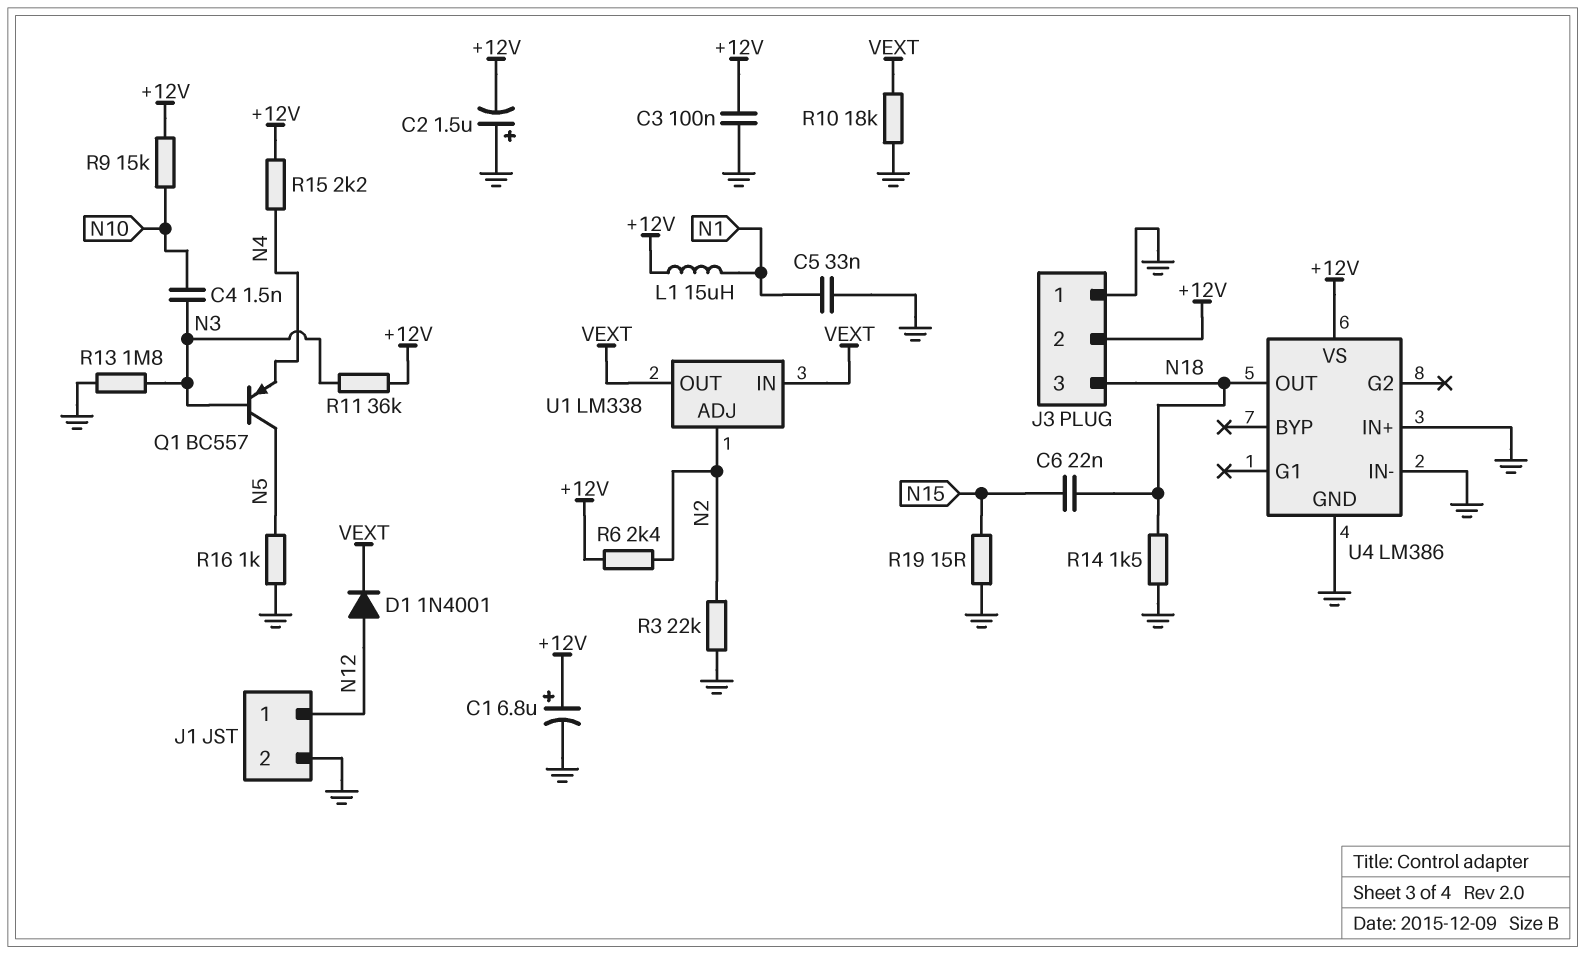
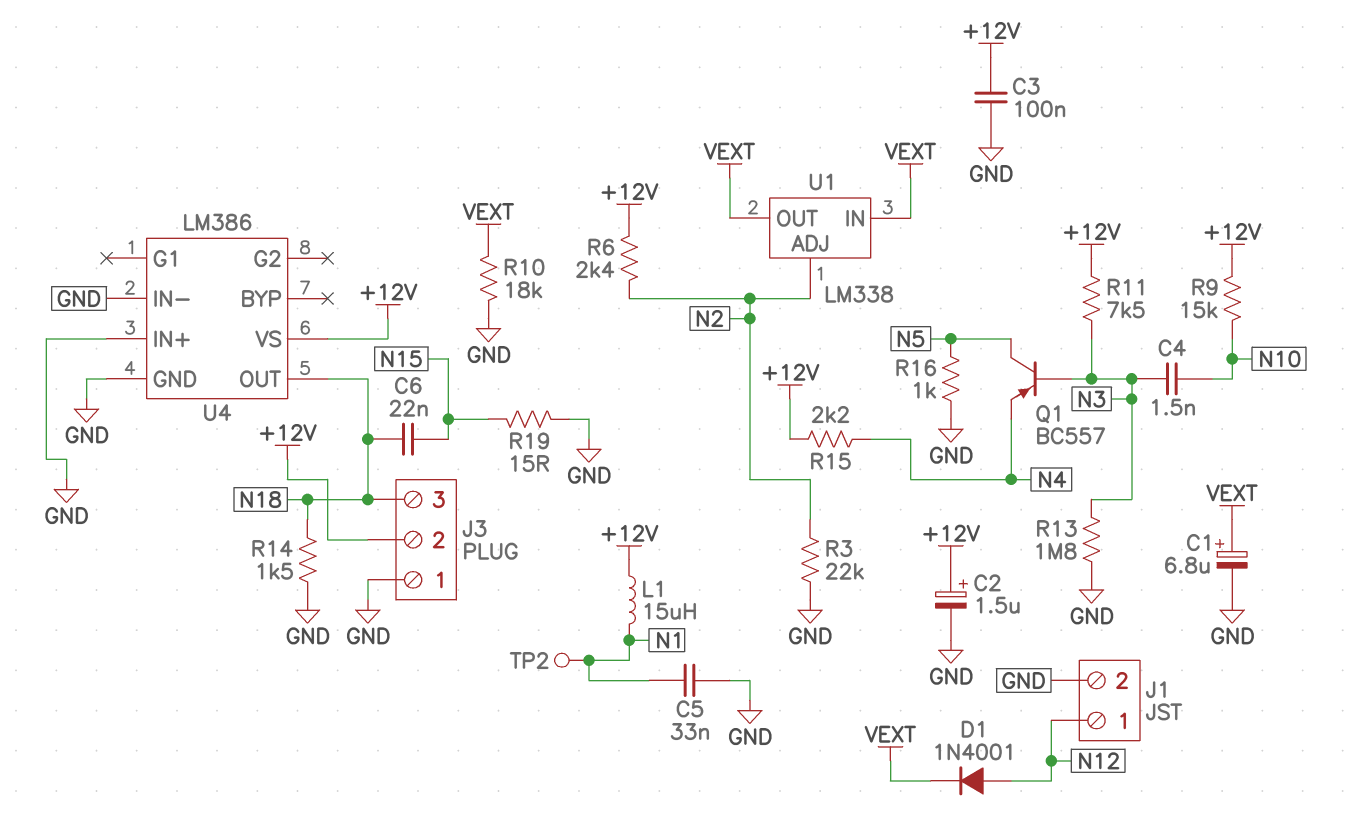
C1: 6.8uF (plus +12V, minus GND) -> 6.8uF (plus VEXT, minus GND)
C2: 1.5uF (plus GND, minus +12V) -> 1.5uF (plus +12V, minus GND)
R11: 36k (+12V, N3) -> 7.5k (+12V, N3)
TP2: none -> test point (N1)

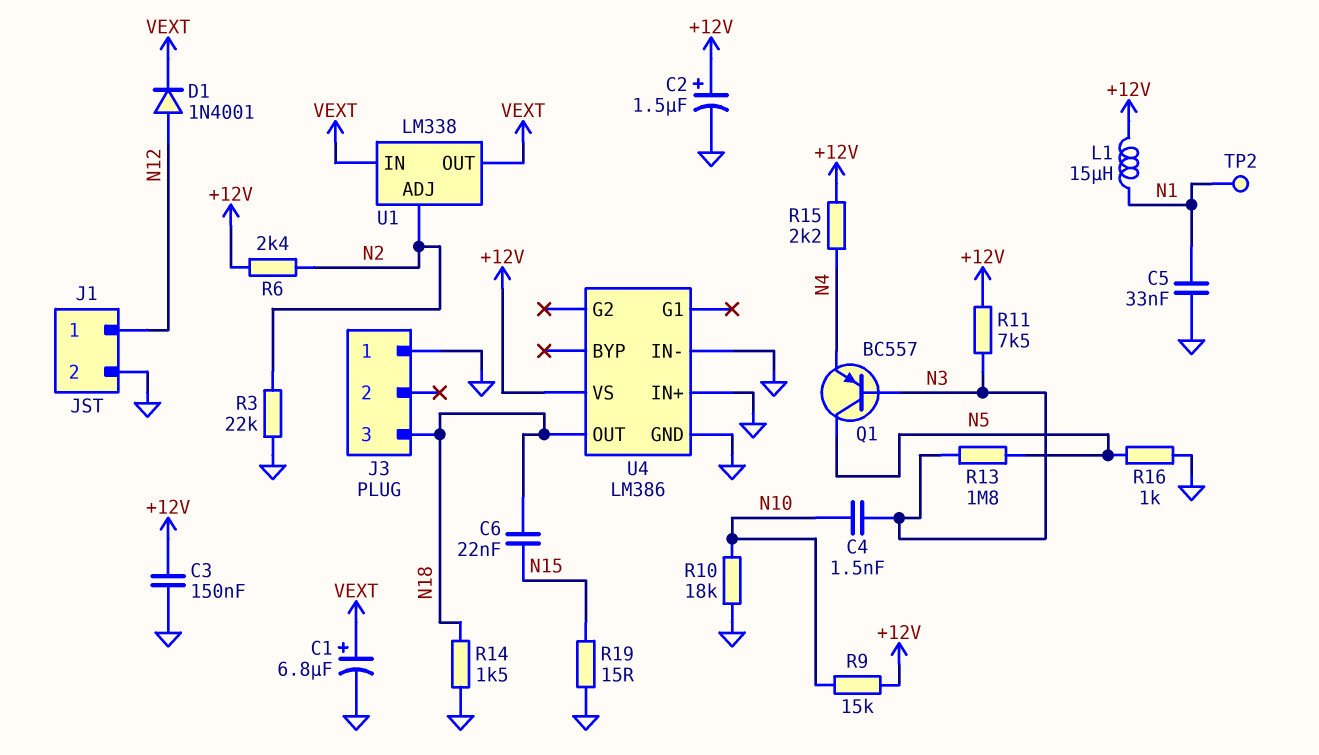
C3: 100nF (+12V, GND) -> 150nF (+12V, GND)
J3 pin 2: +12V -> none
R10: 18k (GND, VEXT) -> 18k (GND, N10)
R13: 1.8M (GND, N3) -> 1.8M (N3, N5)

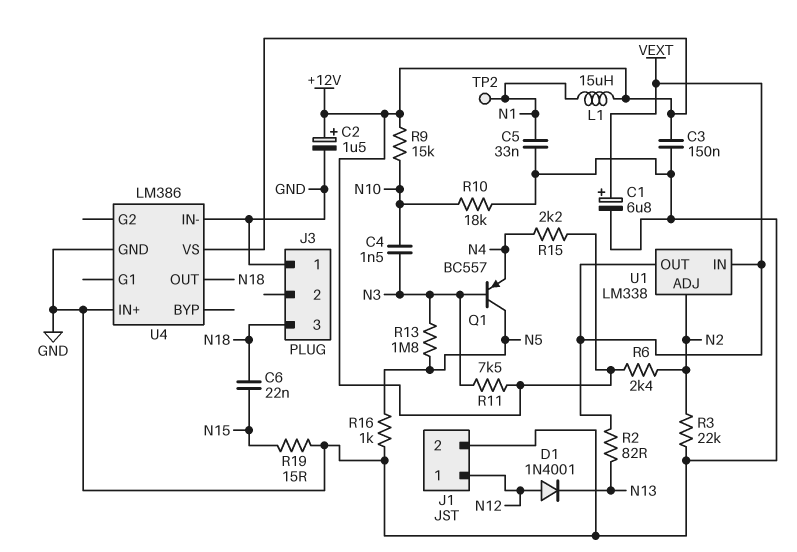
D1: diode 1N4001 (A N12, K VEXT) -> diode 1N4001 (A N12, K N13)
R2: none -> 82 (N13, VEXT)
R14: 1.5k (GND, N18) -> none

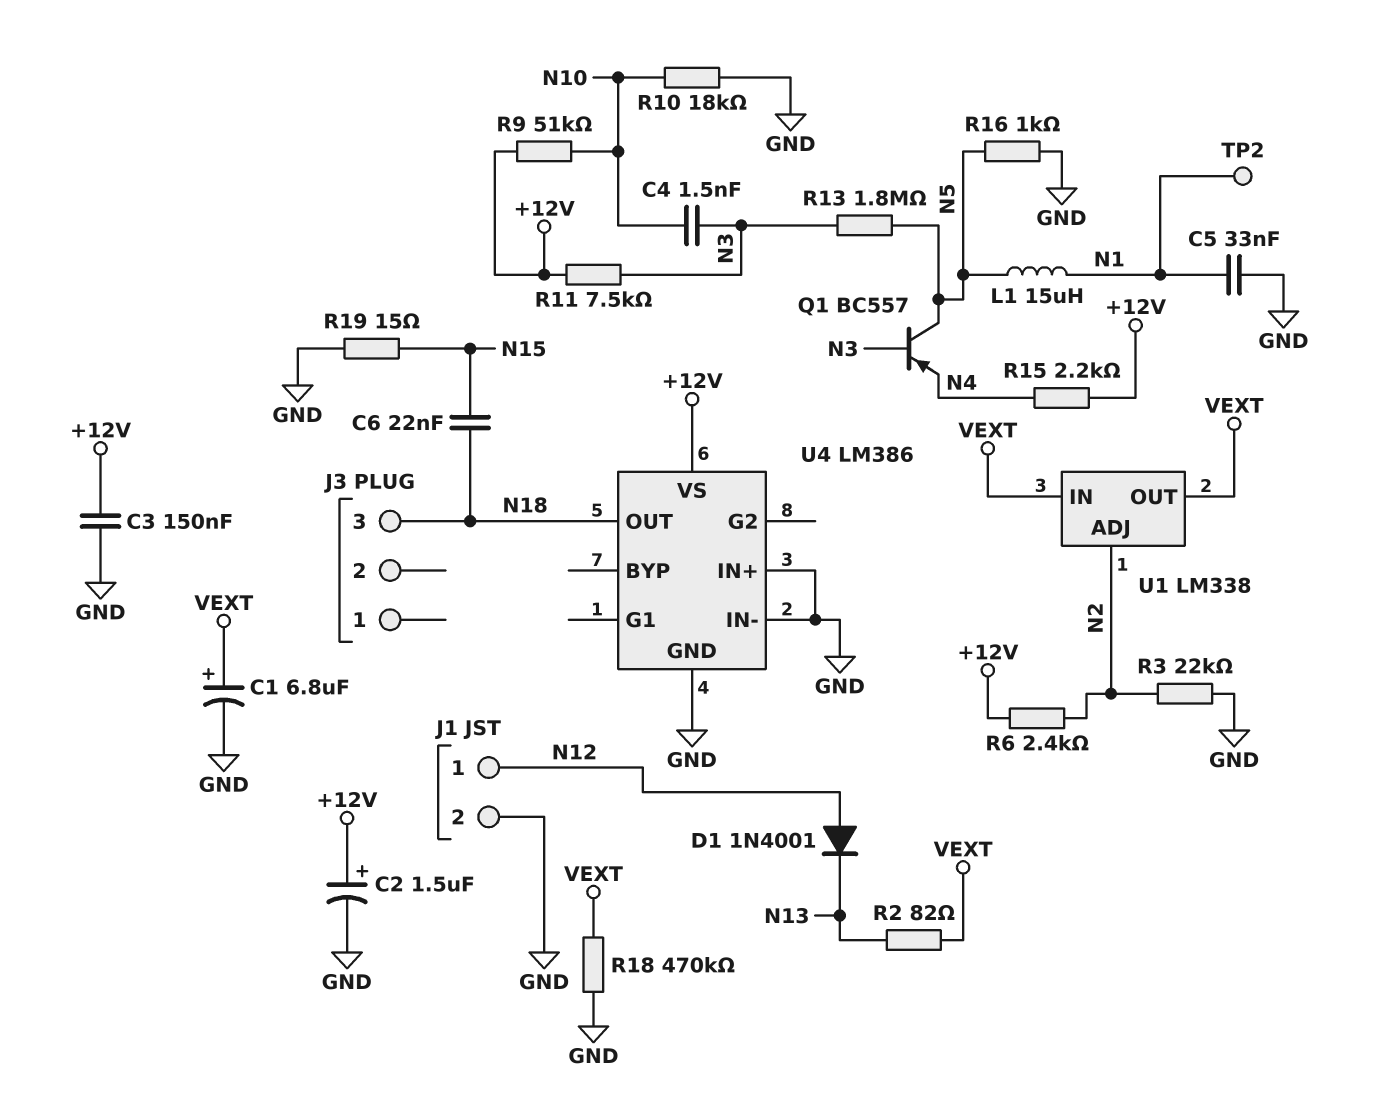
J3 pin 1: GND -> none
L1: 15uH (+12V, N1) -> 15uH (N1, N5)
R9: 15k (+12V, N10) -> 51k (+12V, N10)
R18: none -> 470k (GND, VEXT)

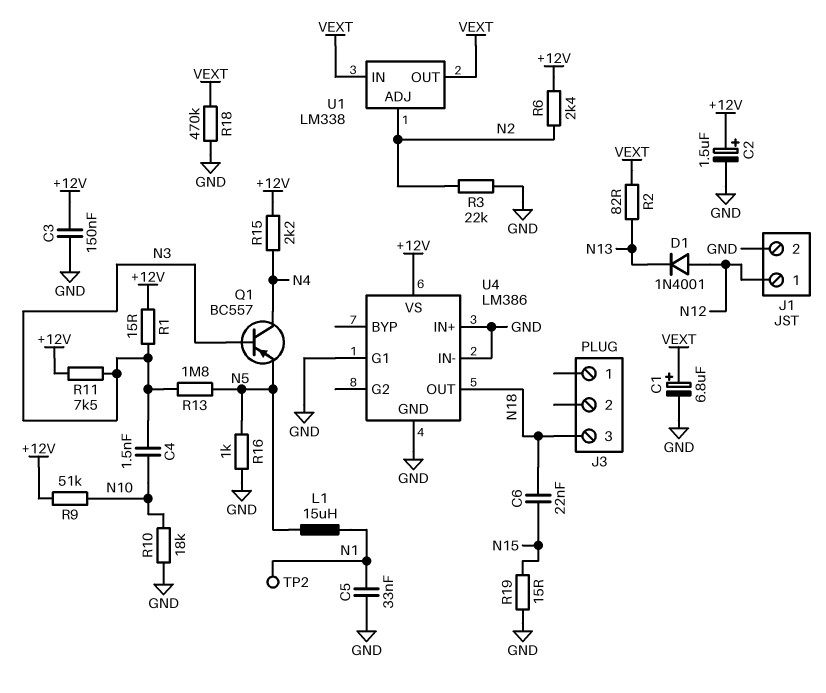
Q1: PNP BC557 (B N3, C N5, E N4) -> PNP BC557 (B N3, C N4, E N5)
R1: none -> 15 (+12V, N3)
U4 pin G1: none -> GND

